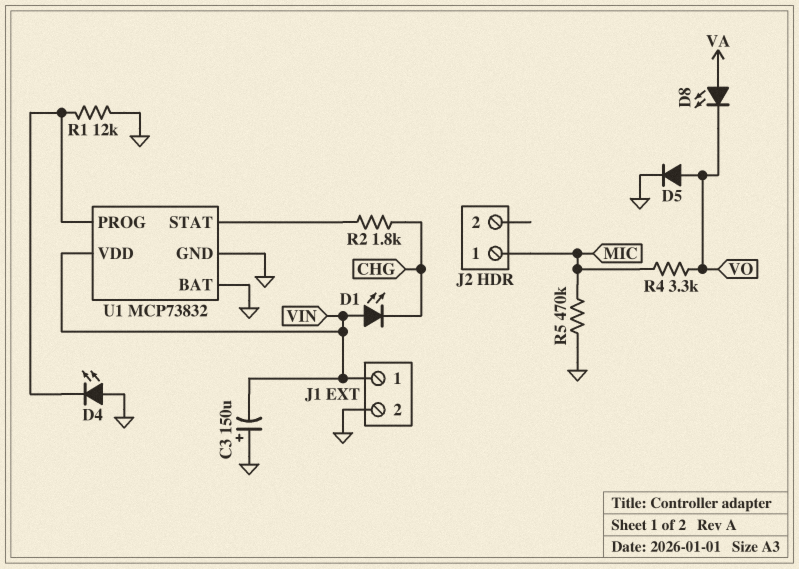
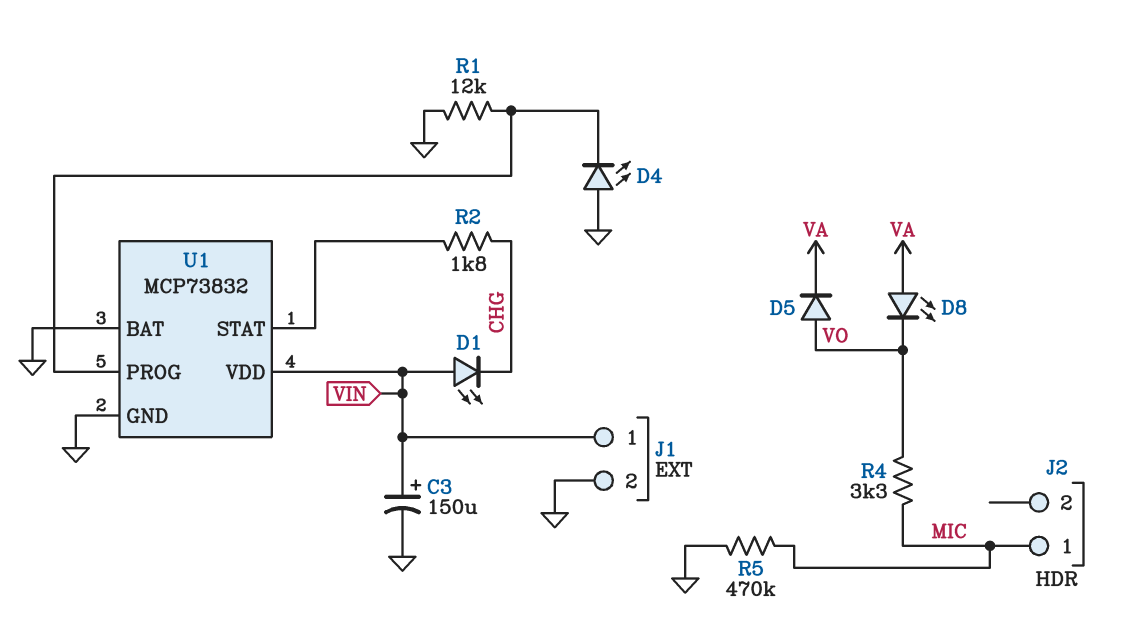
C3: 150uF (plus GND, minus VIN) -> 150uF (plus VIN, minus GND)
D5: diode (A VO, K GND) -> diode (A VO, K VA)

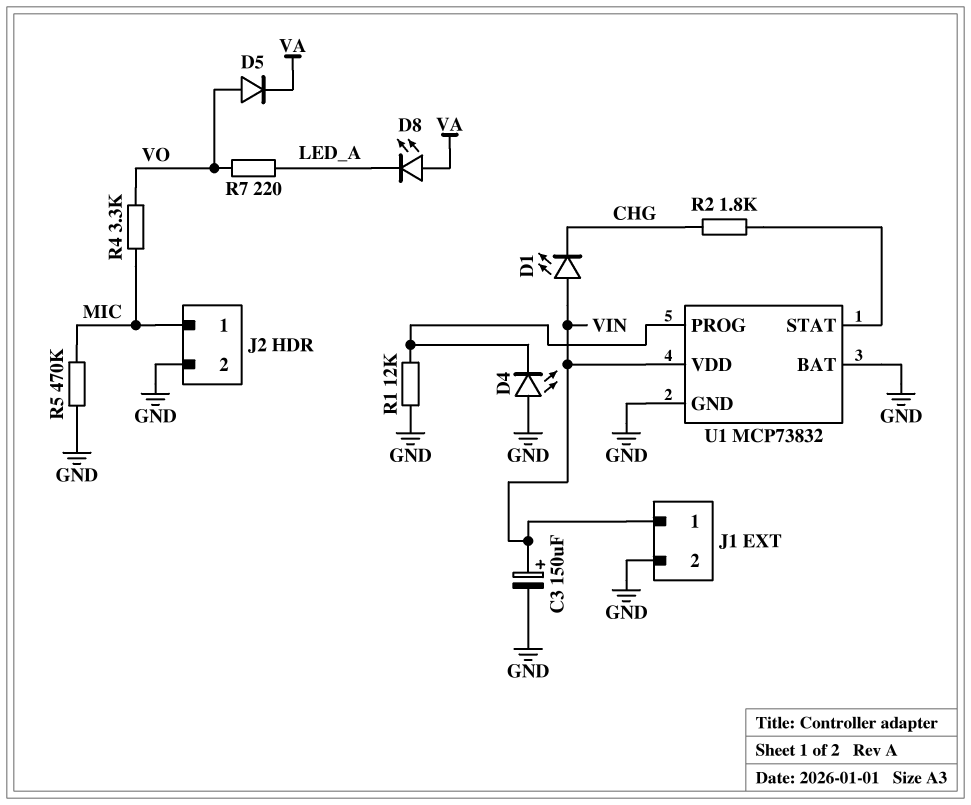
D8: LED (A VA, K VO) -> LED (A VA, K LED_A)
J2 pin 2: none -> GND
R7: none -> 220 (LED_A, VO)

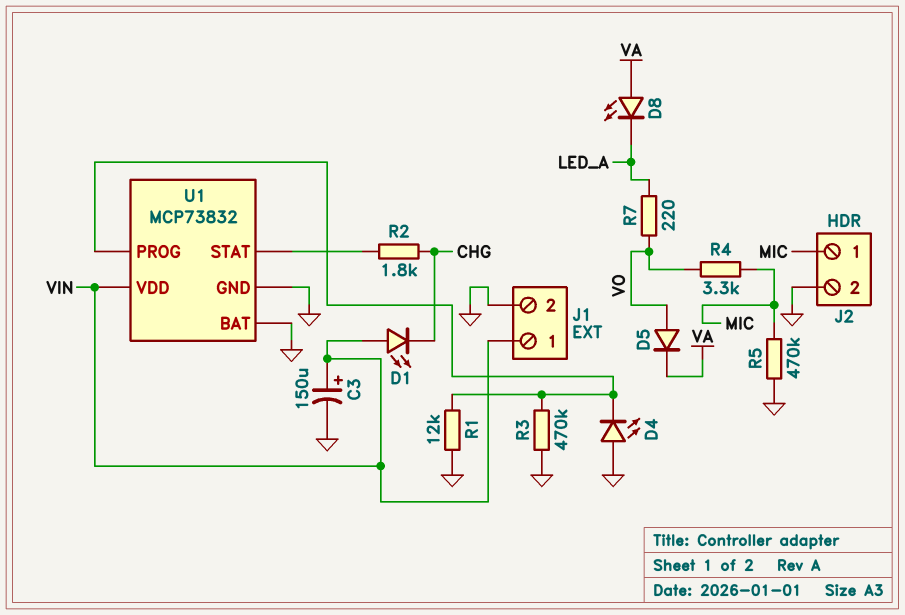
R3: none -> 470k (GND, U1/PROG)

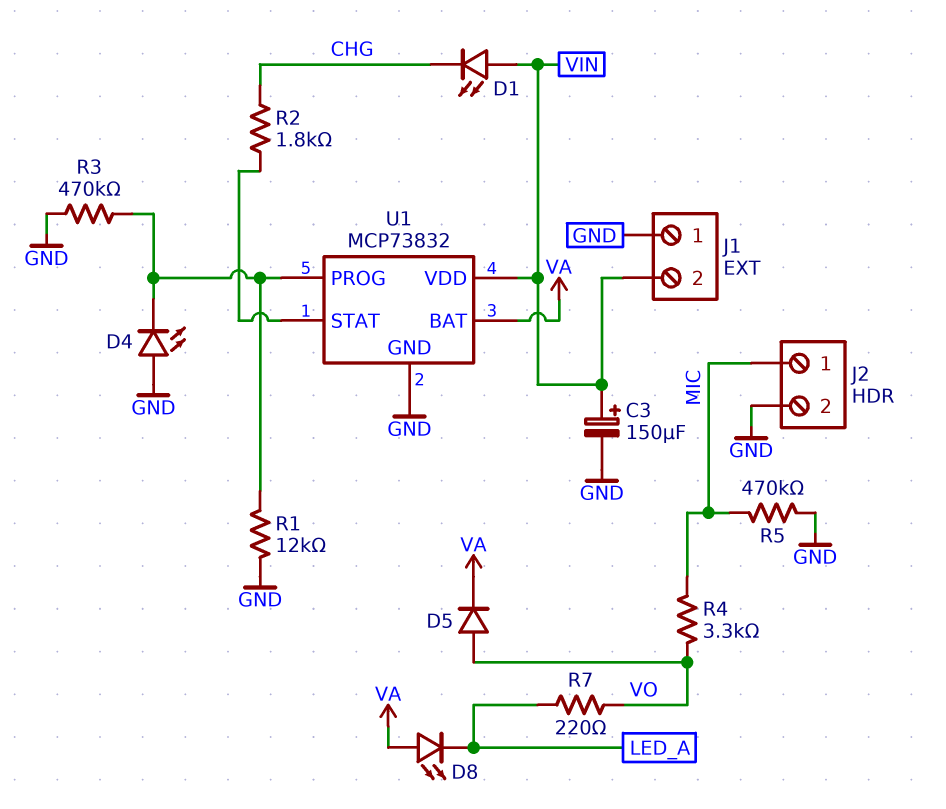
J1 pin 1: VIN -> GND
J1 pin 2: GND -> VIN
U1 pin BAT: GND -> VA

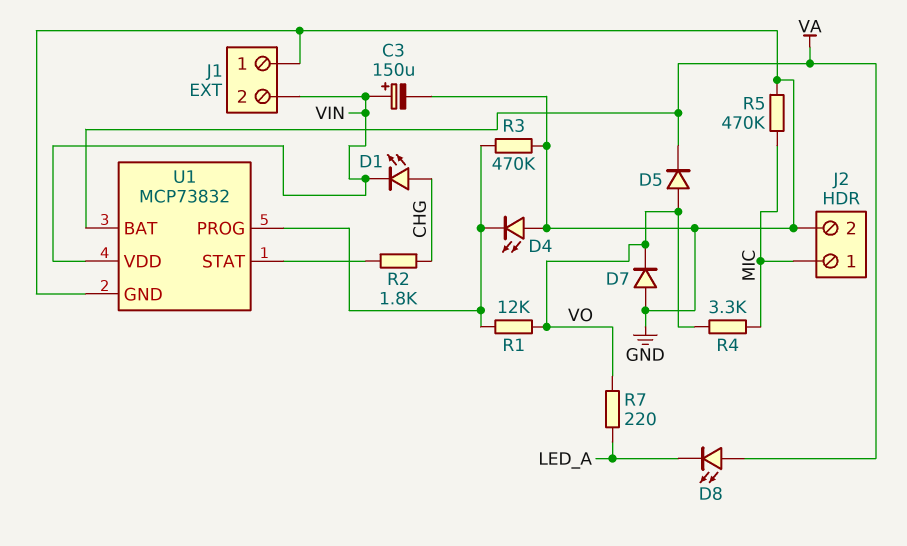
D1: LED (A VIN, K CHG) -> LED (A CHG, K VIN)
D7: none -> diode (A GND, K VO)
R1: 12k (GND, U1/PROG) -> 12k (U1/PROG, VO)

